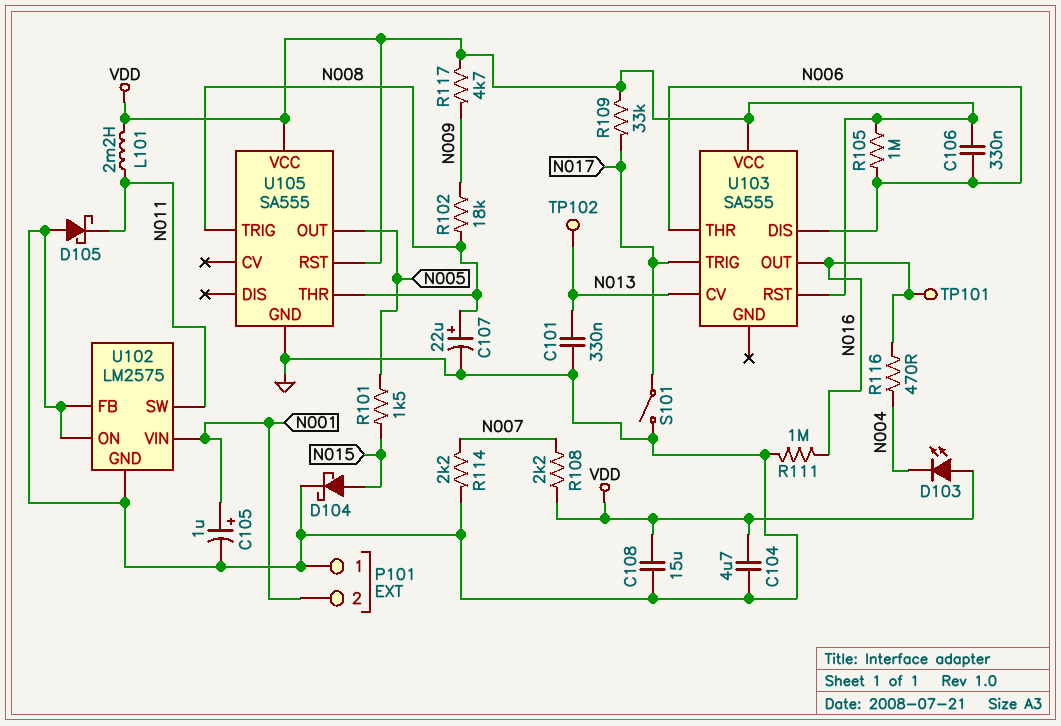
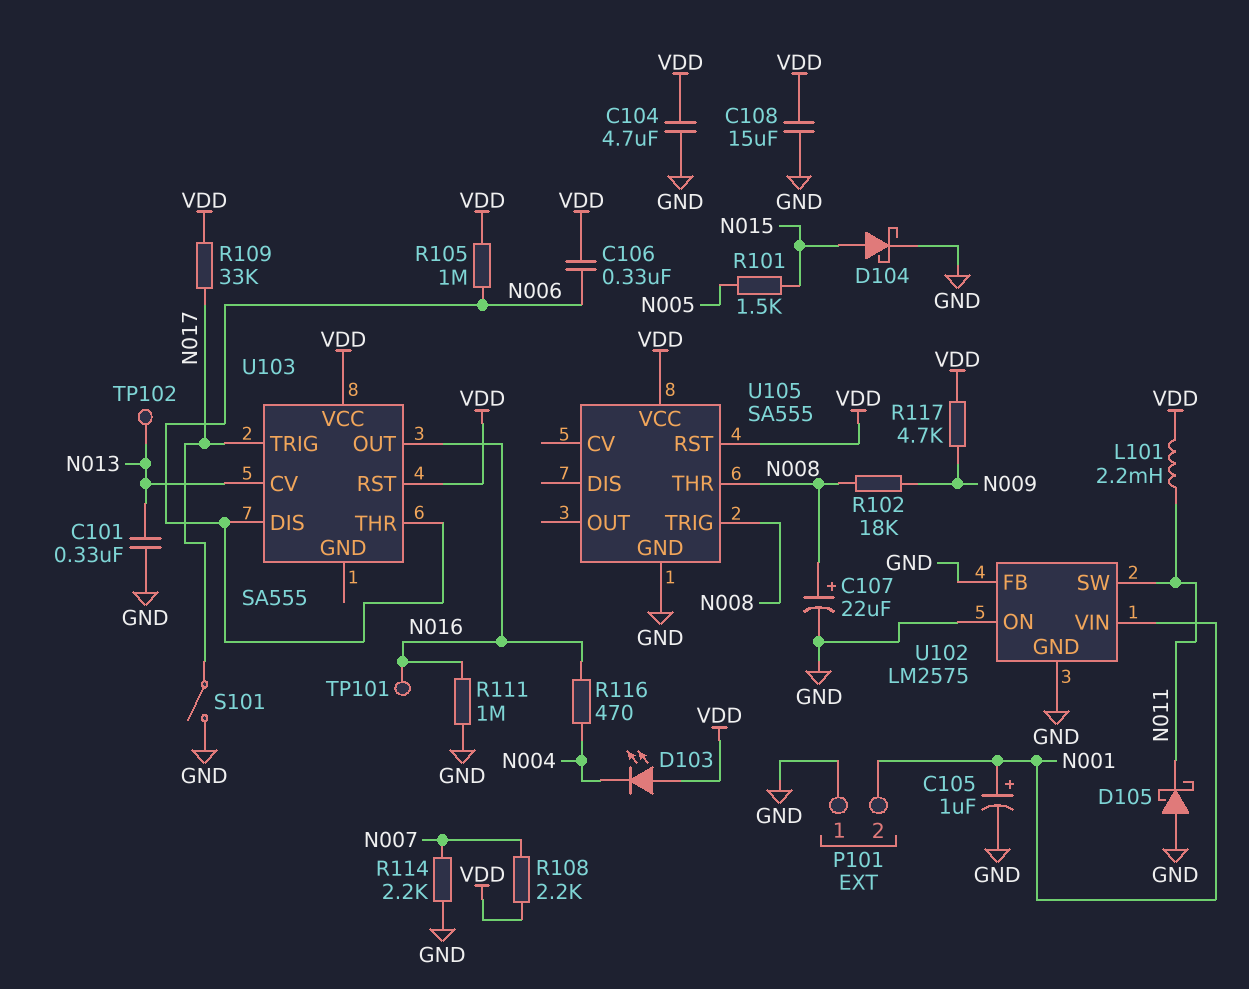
U105 pin OUT: N005 -> none

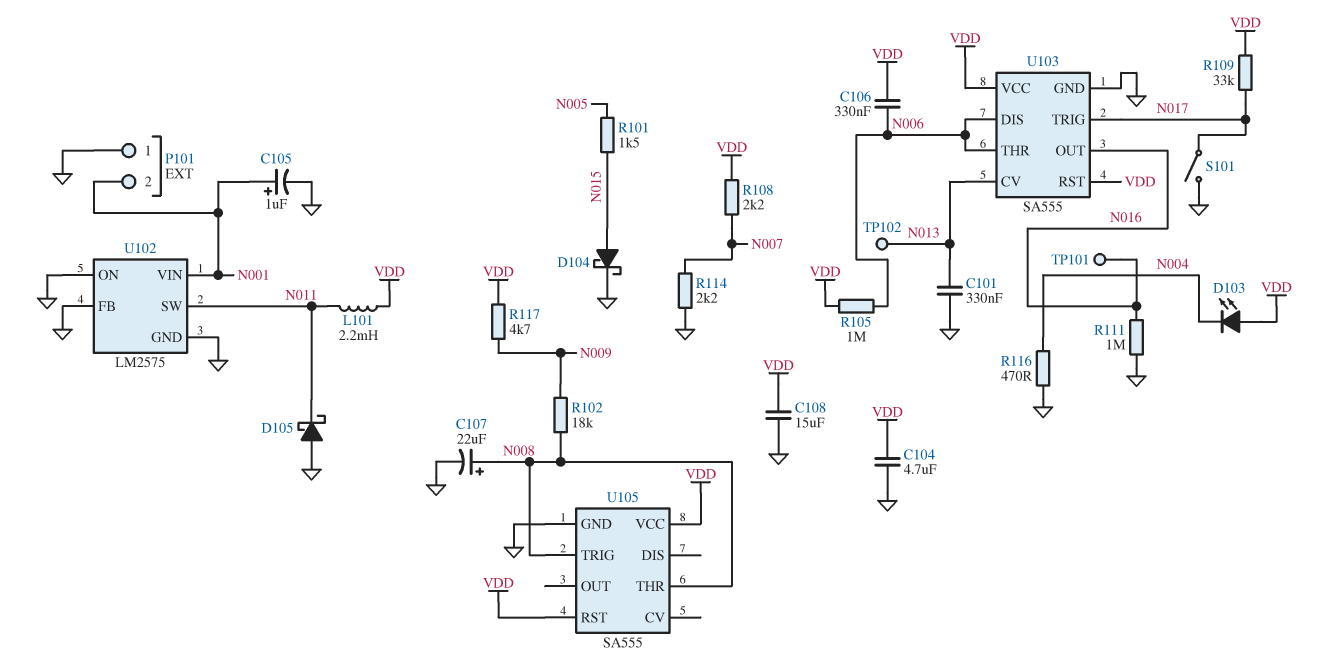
R116: 470 (N004, N016) -> 470 (GND, N004)
U103 pin GND: none -> GND

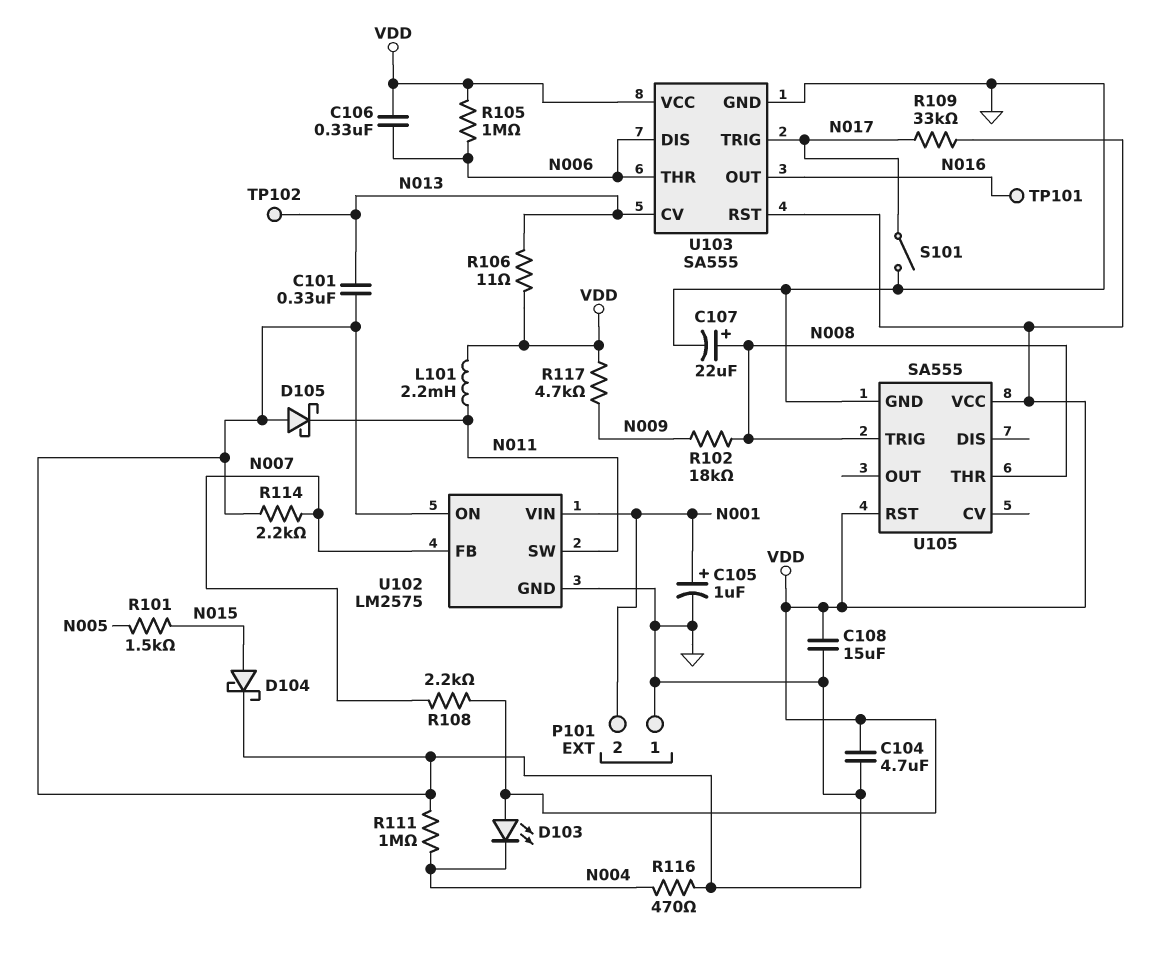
R106: none -> 11 (N013, VDD)
R111: 1M (GND, N016) -> 1M (GND, N004)
U102 pin FB: GND -> N007

